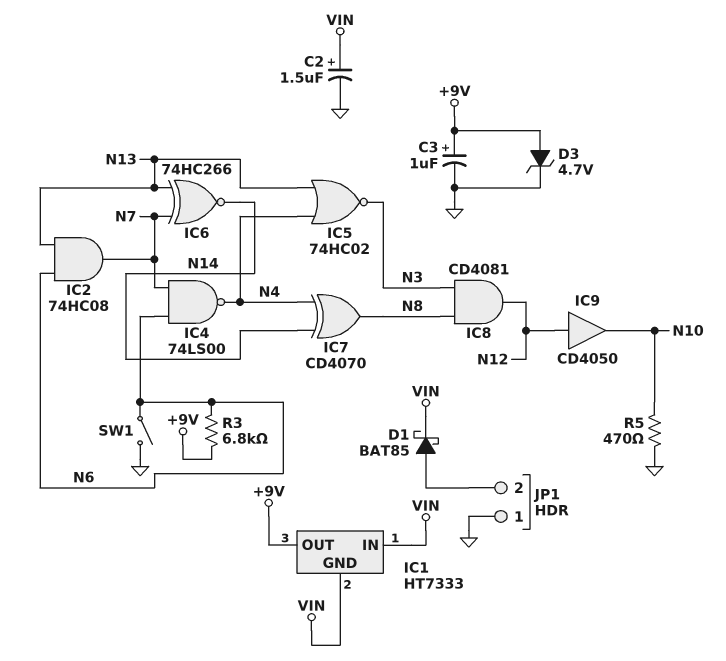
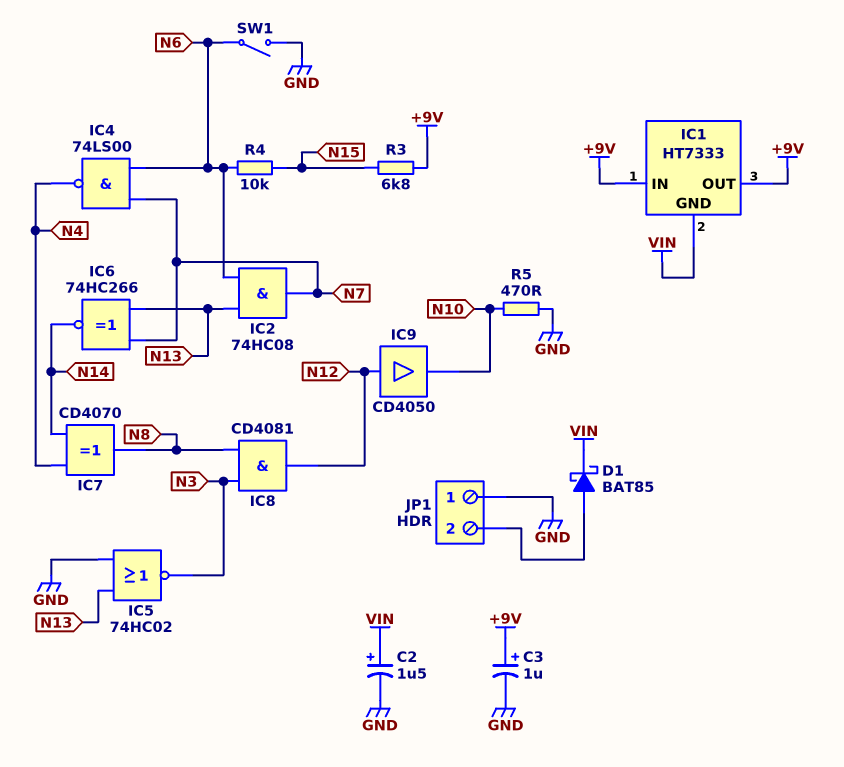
D3: zener 4.7V (A +9V, K GND) -> none
IC1 pin IN: VIN -> +9V
IC5: NOR 74HC02 (in N4, in N13, out N3) -> NOR 74HC02 (in GND, in N13, out N3)
R3: 6.8k (+9V, N6) -> 6.8k (+9V, N15)
R4: none -> 10k (N6, N15)

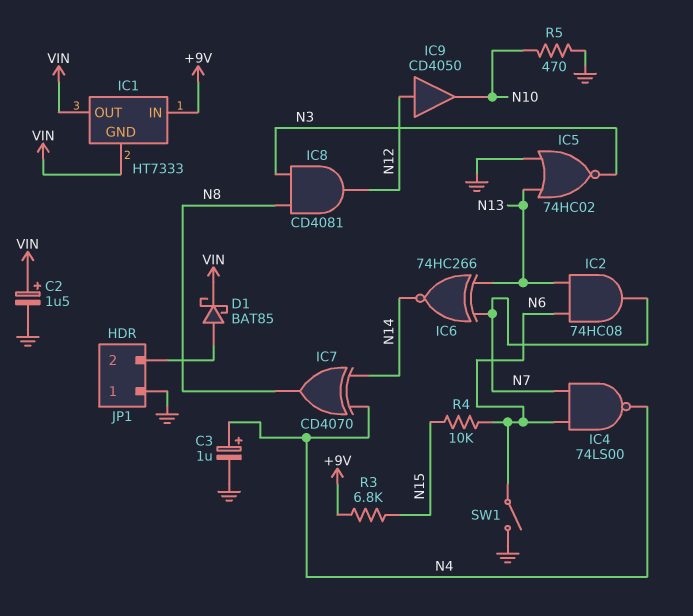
C3: 1uF (plus +9V, minus GND) -> 1uF (plus N4, minus GND)
IC1 pin OUT: +9V -> VIN

